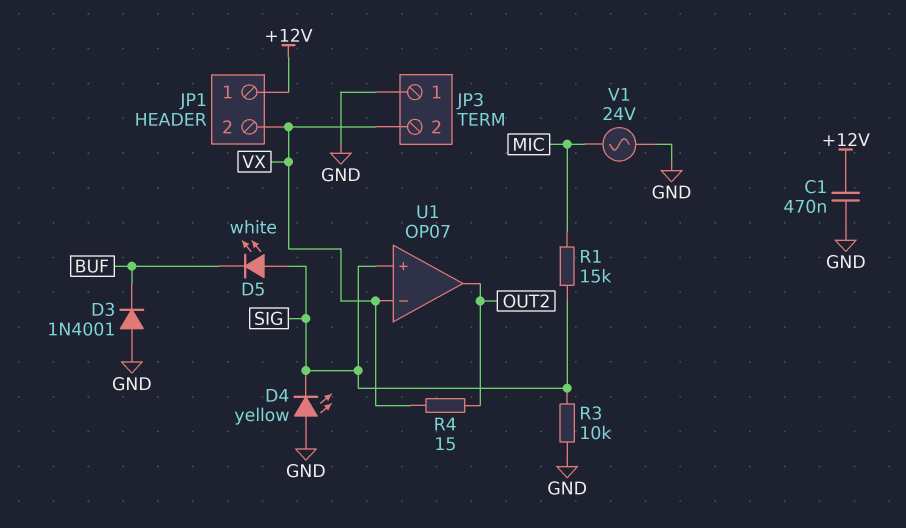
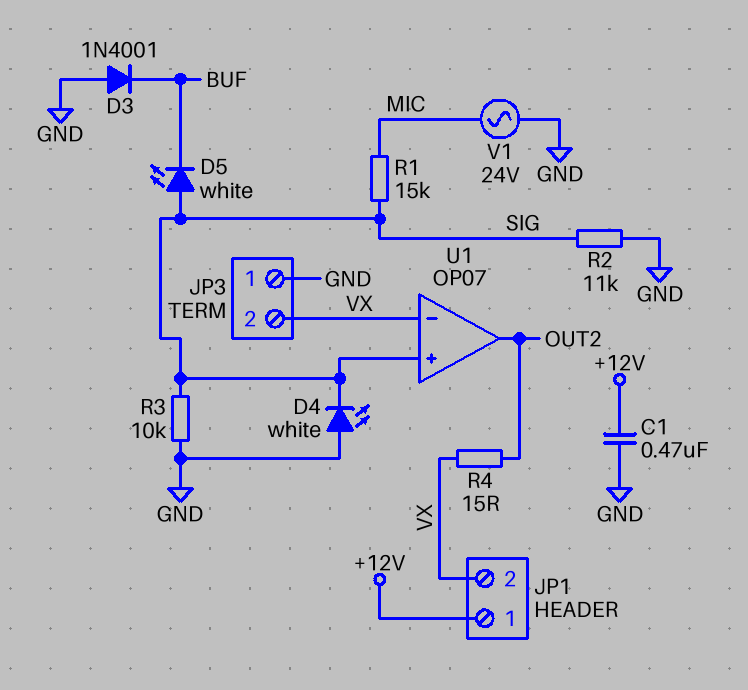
D4: LED yellow (A GND, K SIG) -> LED white (A GND, K SIG)
R2: none -> 11k (GND, SIG)

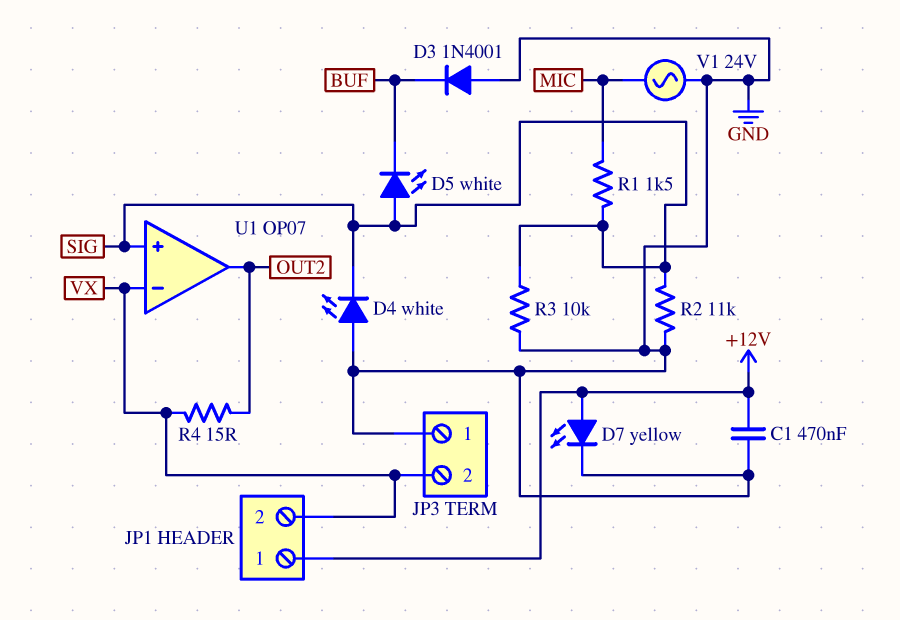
D7: none -> LED yellow (A +12V, K GND)
R1: 15k (MIC, SIG) -> 1.5k (MIC, SIG)

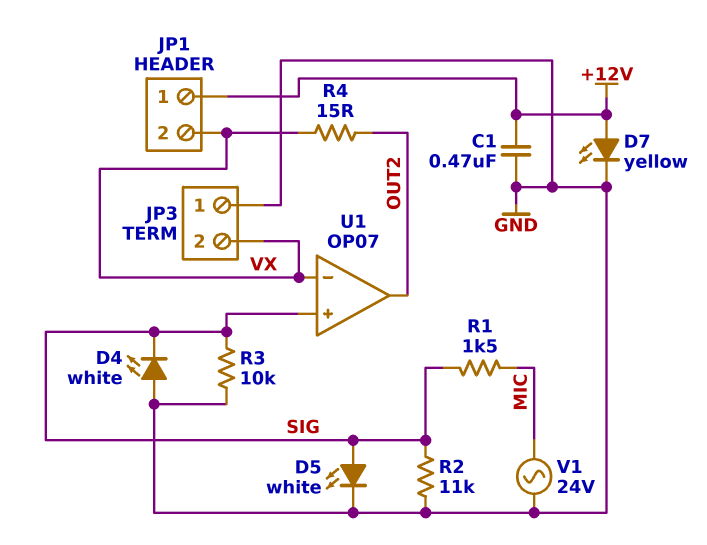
D3: diode 1N4001 (A GND, K BUF) -> none
D5: LED white (A SIG, K BUF) -> LED white (A SIG, K GND)

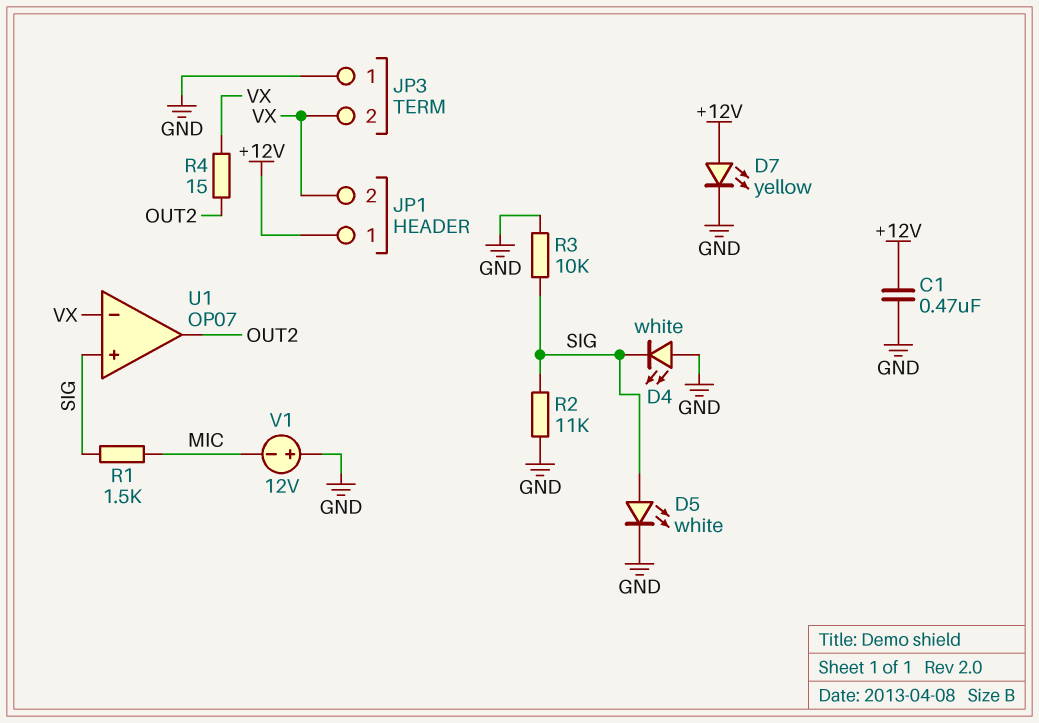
V1: AC 24V (GND, MIC) -> 12V (plus GND, minus MIC)

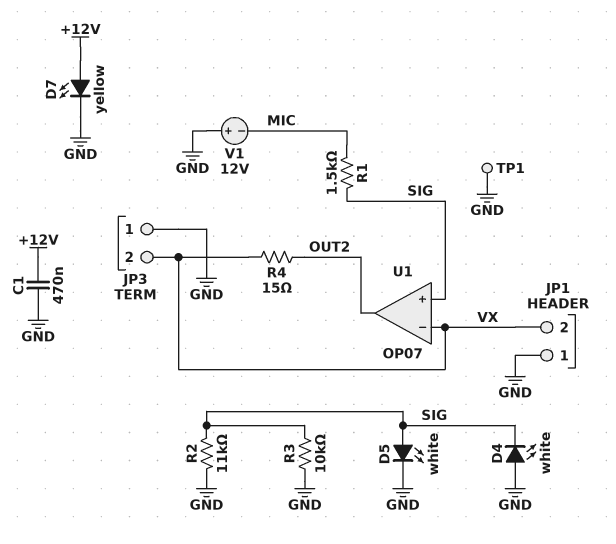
JP1 pin 1: +12V -> GND
TP1: none -> test point (GND)

